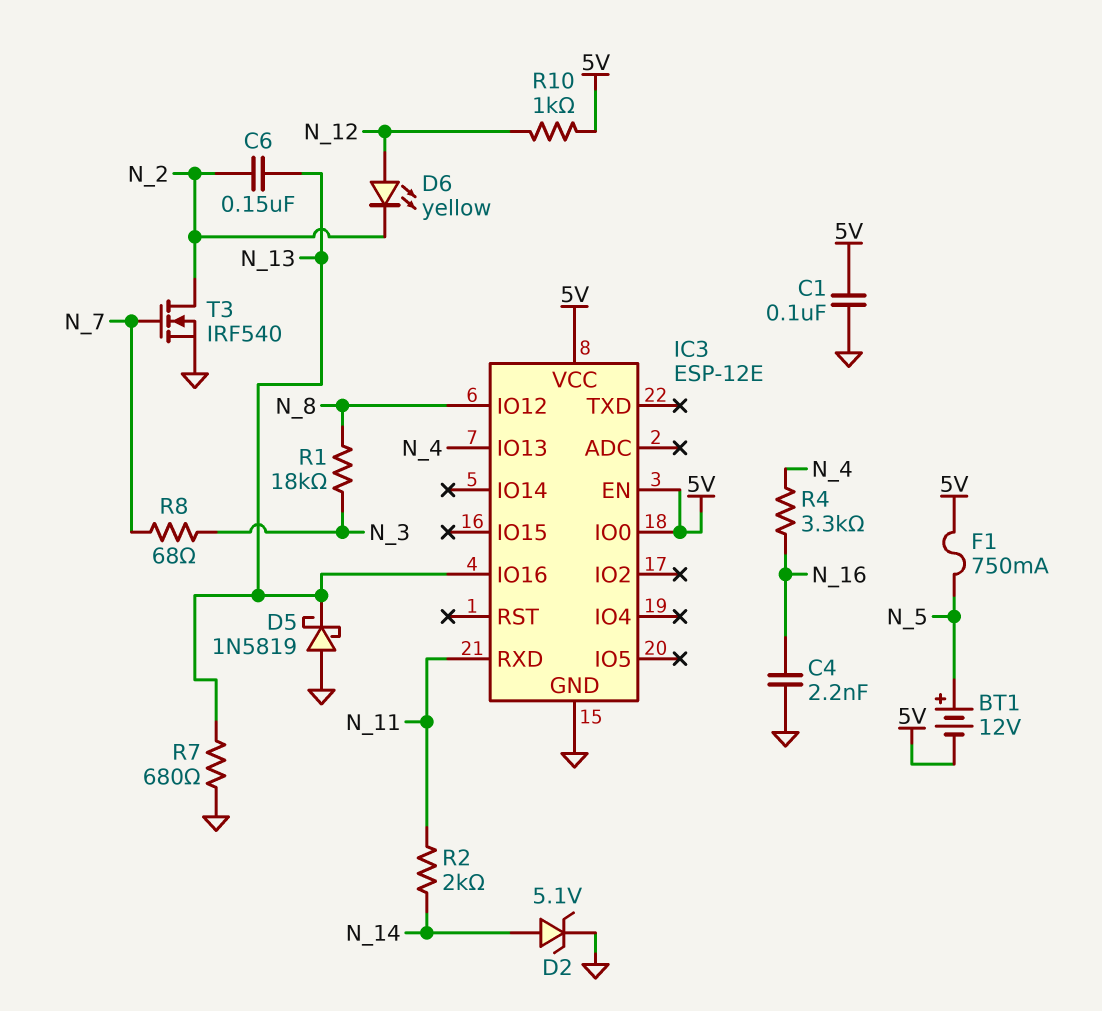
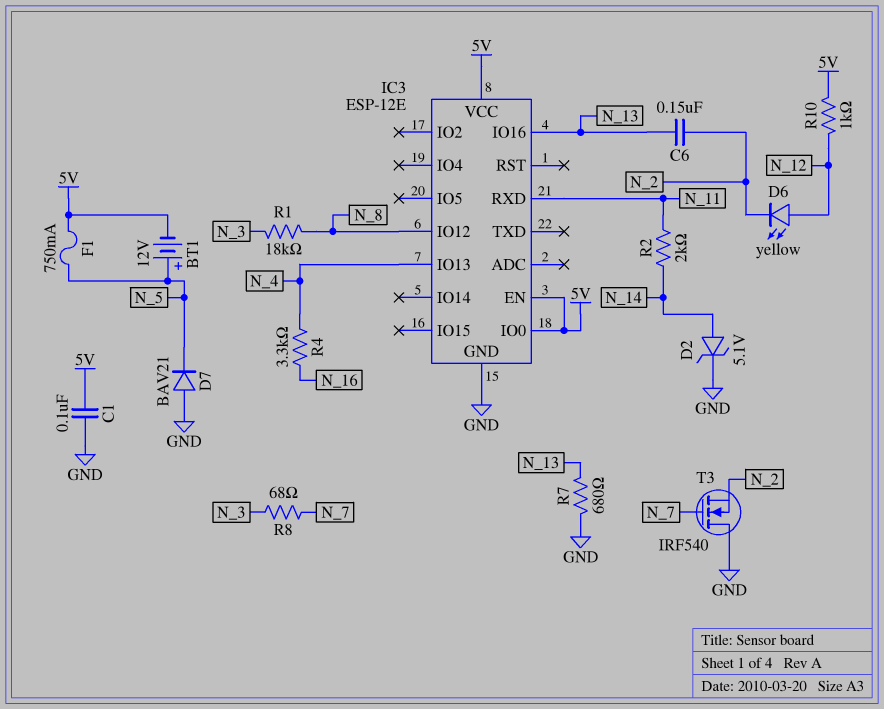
C4: 2.2nF (GND, N_16) -> none
D5: schottky 1N5819 (A GND, K N_13) -> none
D7: none -> diode BAV21 (A GND, K N_5)
T3: NMOS IRF540 (G N_7, D N_2, S GND) -> NMOS IRF540 (G N_7, D GND, S N_2)

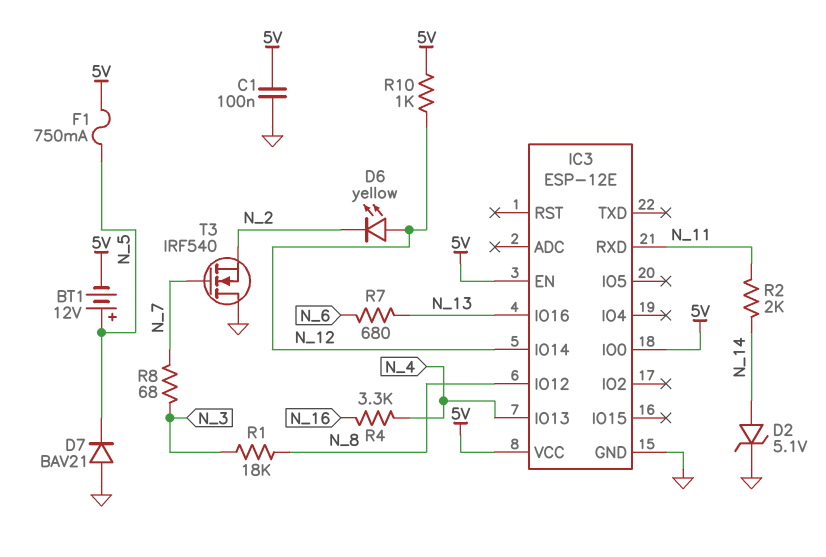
C6: 150nF (N_2, N_13) -> none
IC3 pin IO14: none -> N_12
R7: 680 (GND, N_13) -> 680 (N_6, N_13)

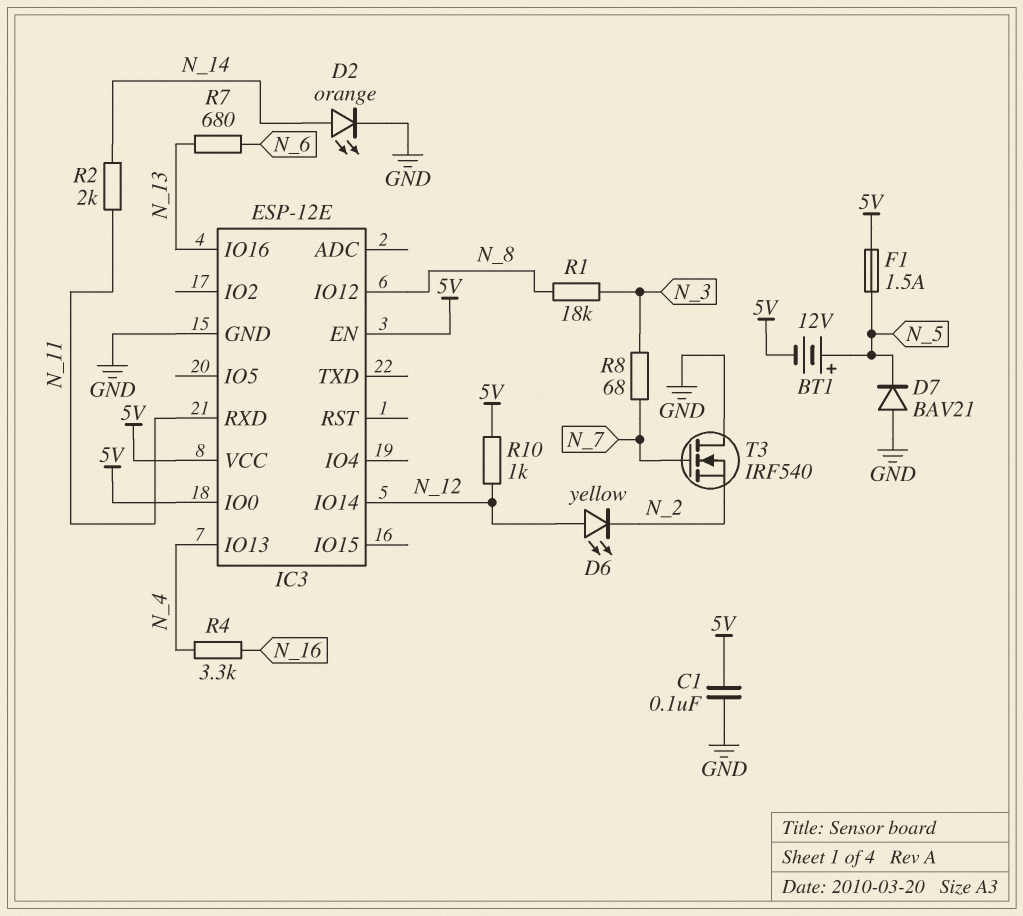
D2: zener 5.1V (A N_14, K GND) -> LED orange (A N_14, K GND)
F1: 750mA (5V, N_5) -> 1.5A (5V, N_5)

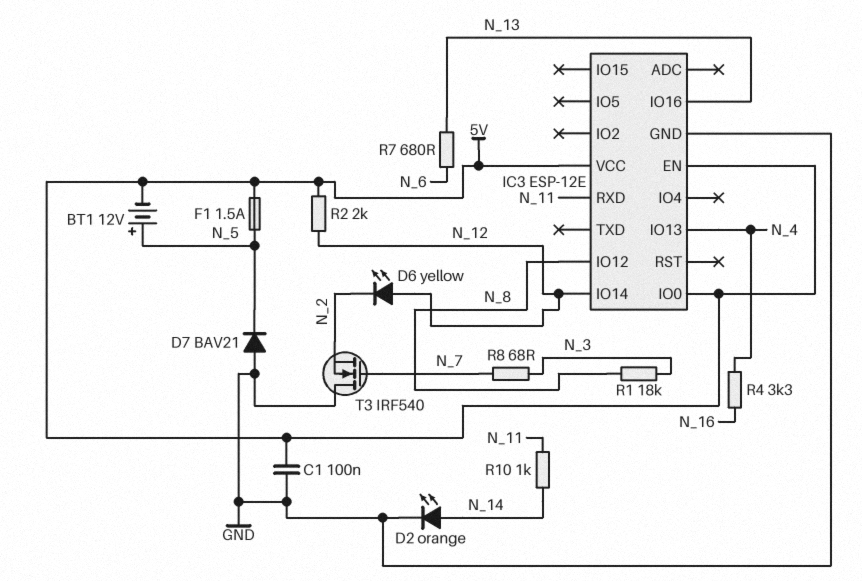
R2: 2k (N_11, N_14) -> 2k (5V, N_12)
R10: 1k (5V, N_12) -> 1k (N_11, N_14)

